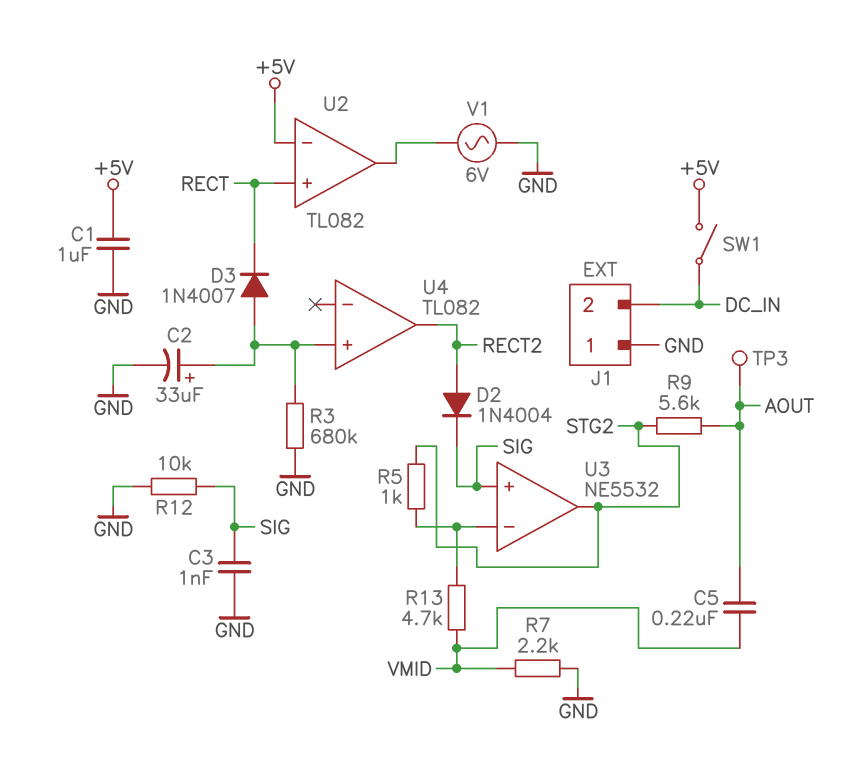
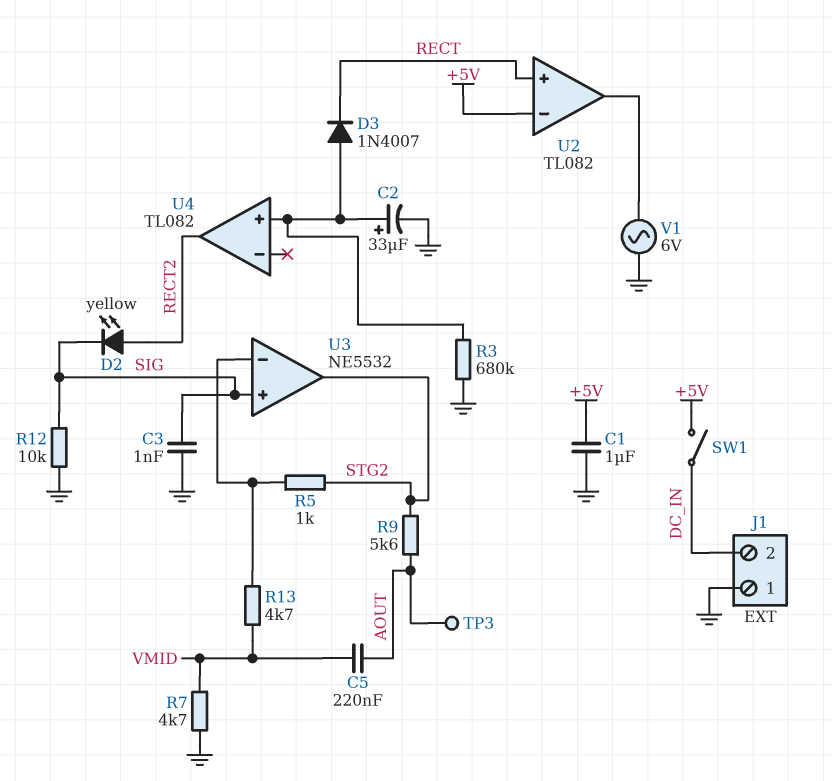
D2: diode 1N4004 (A RECT2, K SIG) -> LED yellow (A RECT2, K SIG)
R7: 2.2k (GND, VMID) -> 4.7k (GND, VMID)

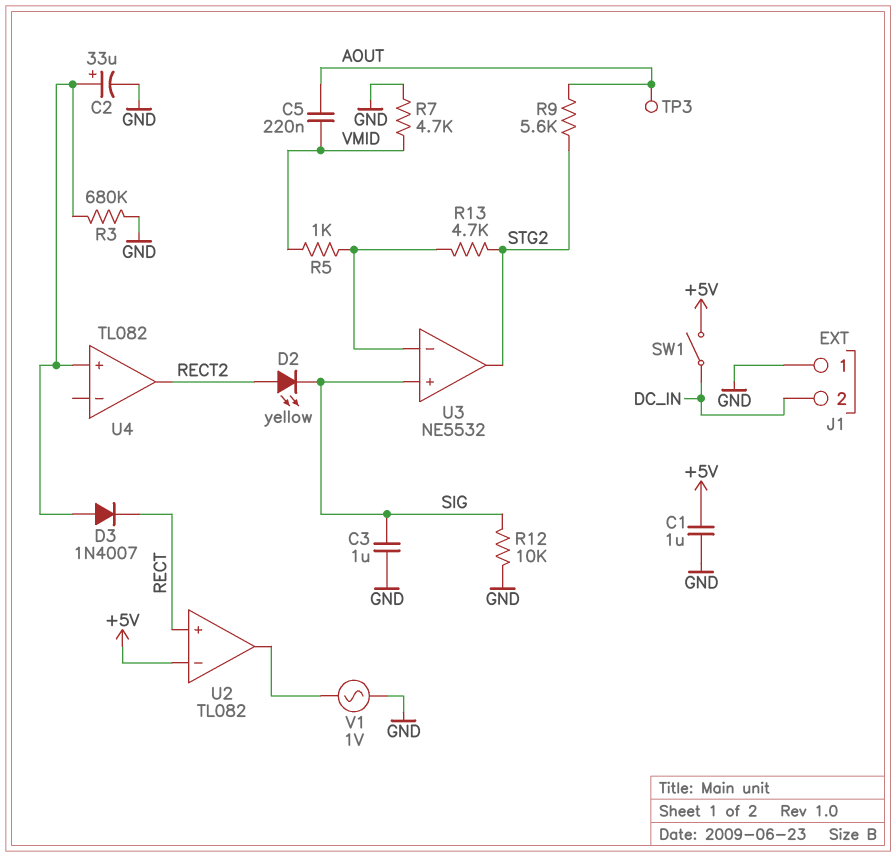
C3: 1nF (GND, SIG) -> 1uF (GND, SIG)
R5: 1k (STG2, U3/in-) -> 1k (U3/in-, VMID)
R13: 4.7k (U3/in-, VMID) -> 4.7k (STG2, U3/in-)
V1: AC 6V (GND, U2/out) -> AC 1V (GND, U2/out)

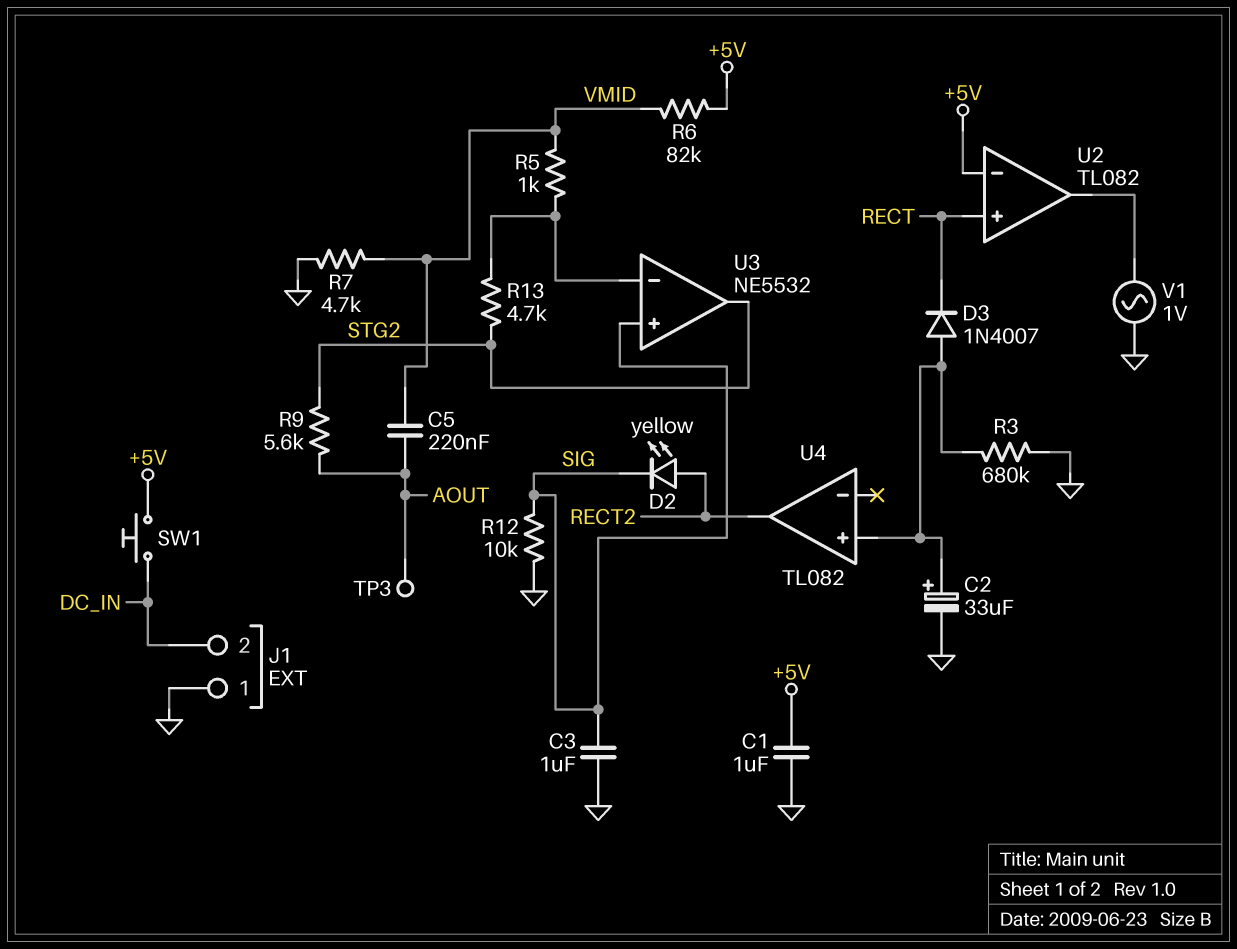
R6: none -> 82k (+5V, VMID)
SW1: switch (+5V, DC_IN) -> button (+5V, DC_IN)

